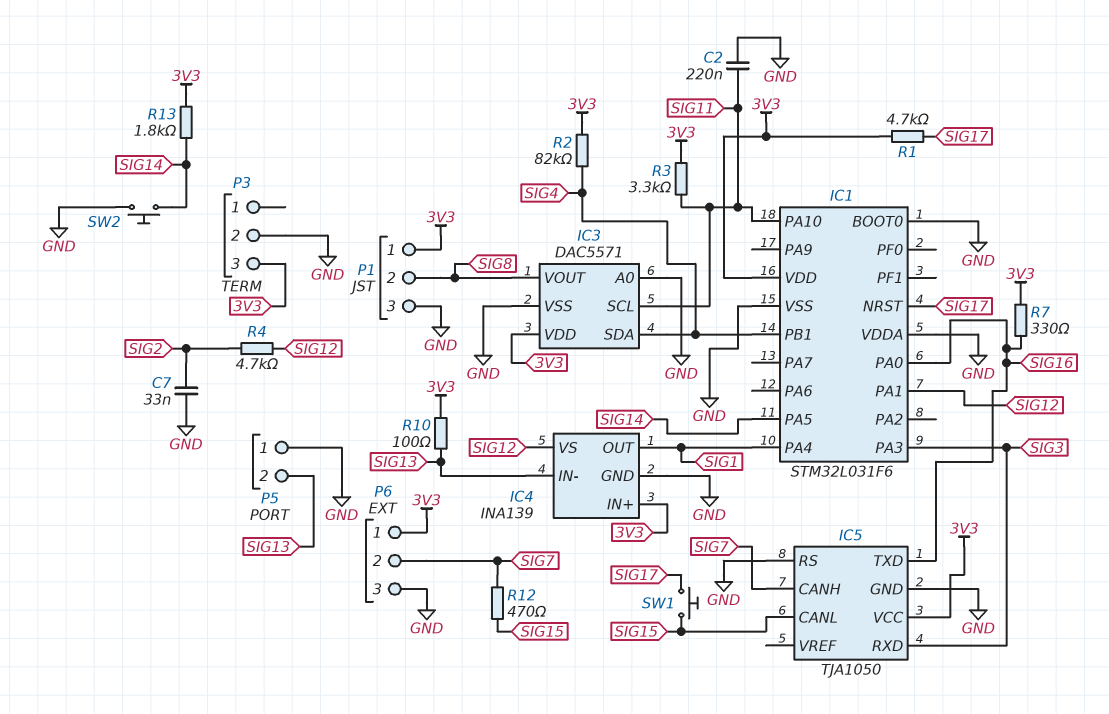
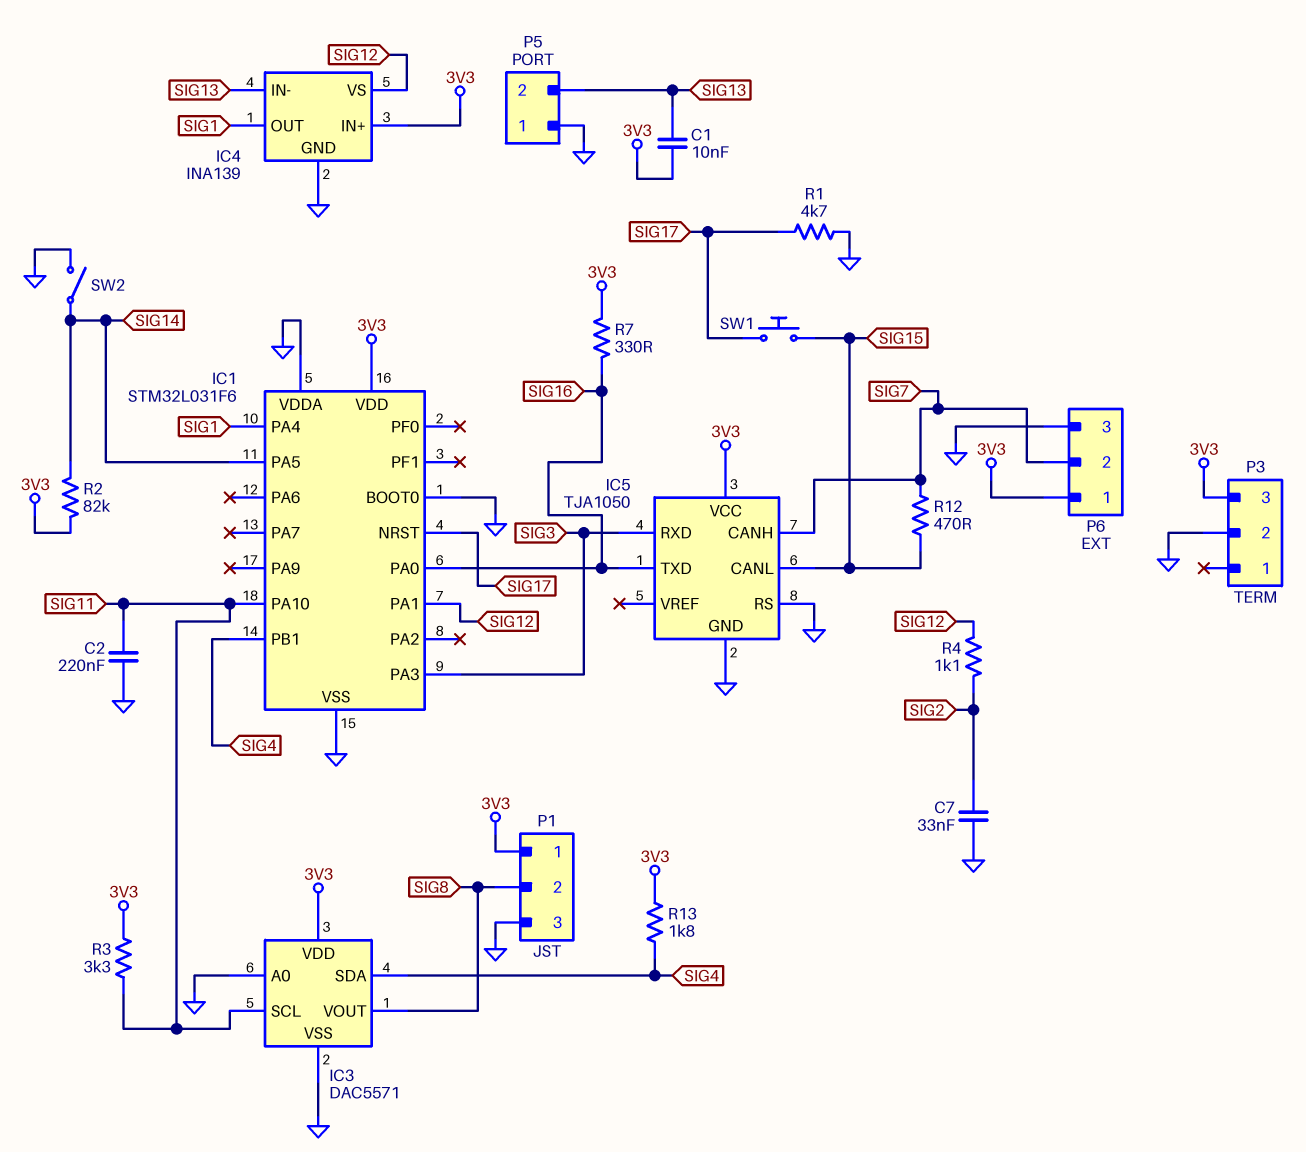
C1: none -> 10nF (3V3, SIG13)
R1: 4.7k (3V3, SIG17) -> 4.7k (GND, SIG17)
R2: 82k (3V3, SIG4) -> 82k (3V3, SIG14)
R4: 4.7k (SIG2, SIG12) -> 1.1k (SIG2, SIG12)
R10: 100 (3V3, SIG13) -> none
R13: 1.8k (3V3, SIG14) -> 1.8k (3V3, SIG4)
SW2: button (GND, SIG14) -> switch (GND, SIG14)

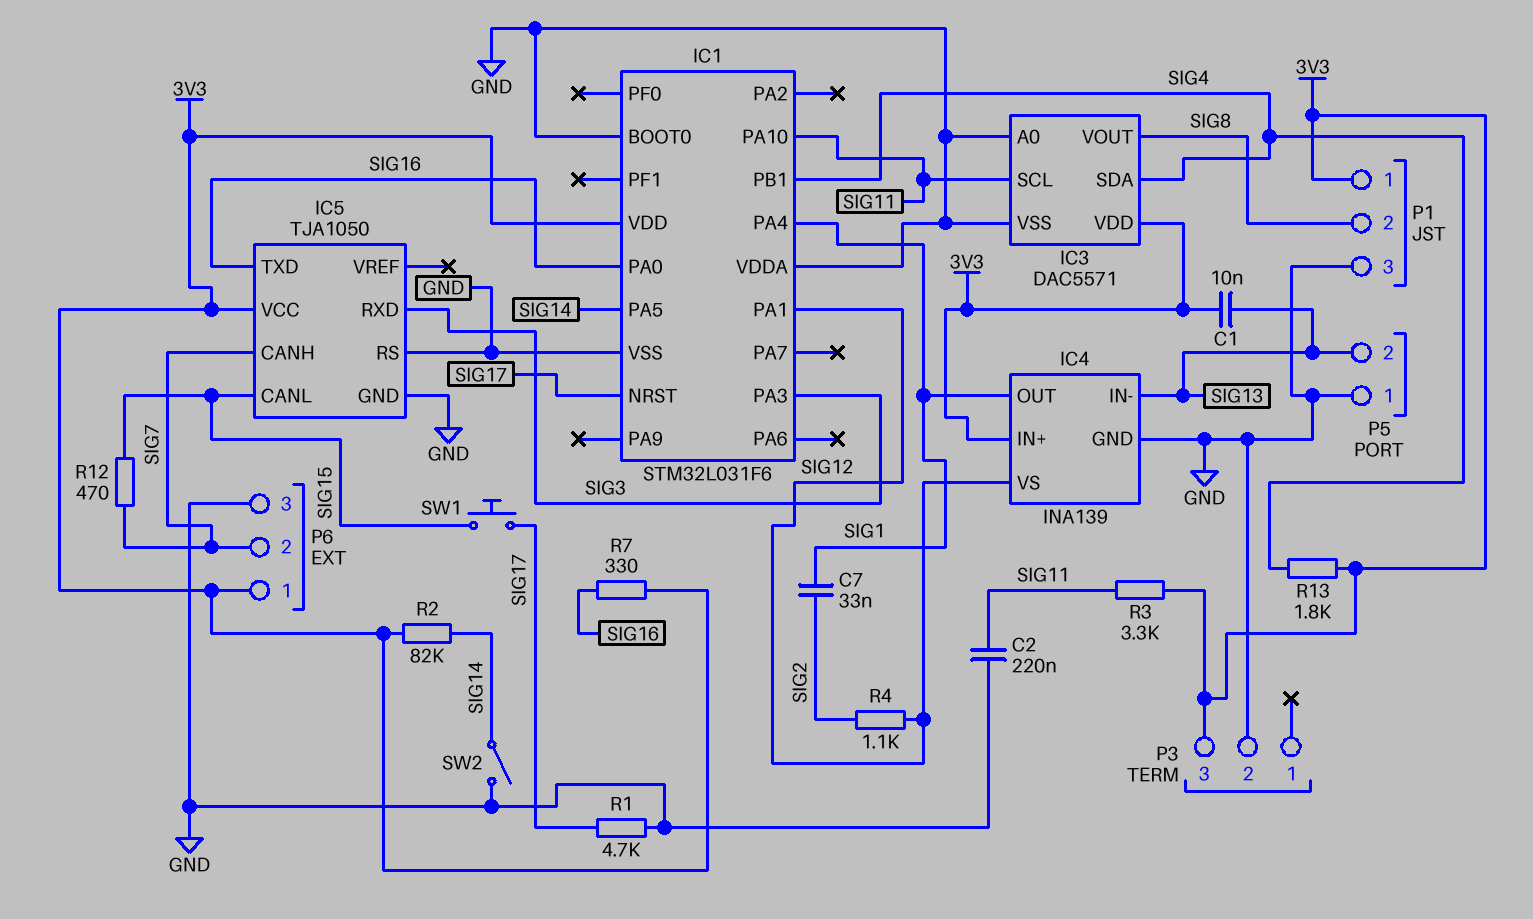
C7: 33nF (GND, SIG2) -> 33nF (SIG1, SIG2)

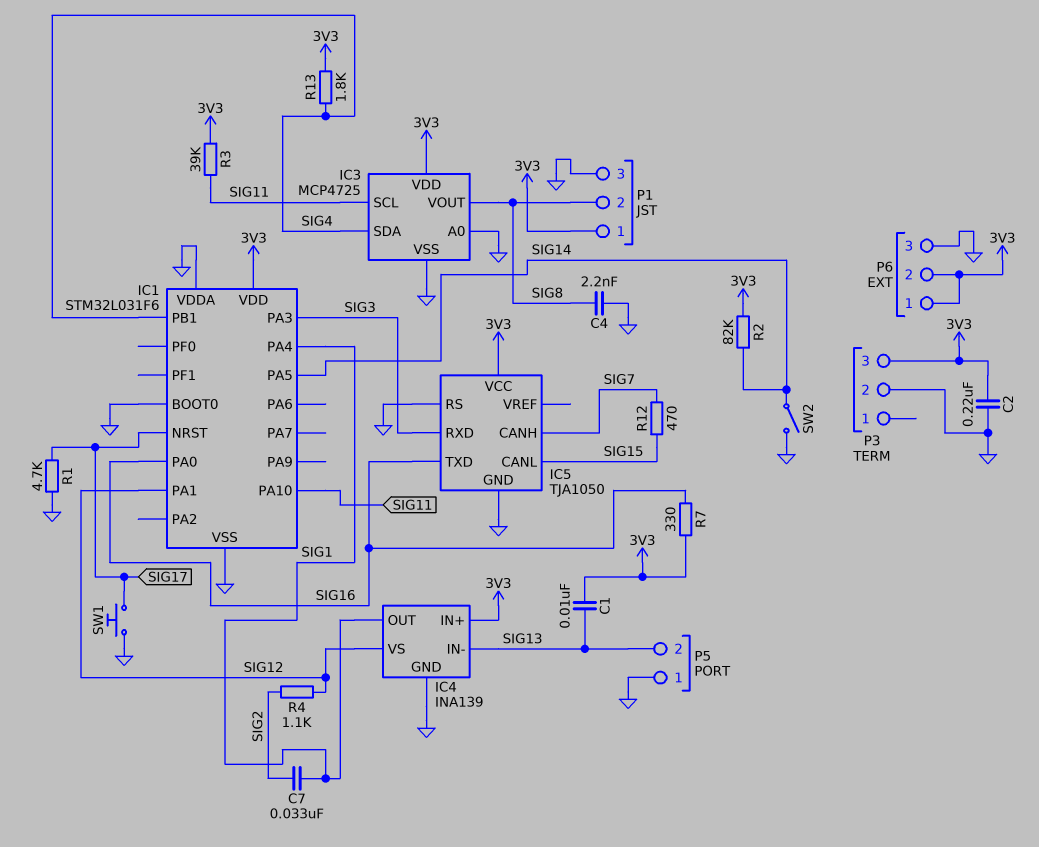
C2: 220nF (GND, SIG11) -> 220nF (3V3, GND)
C4: none -> 2.2nF (GND, SIG8)
IC3: DAC5571 -> MCP4725
P6 pin 2: SIG7 -> 3V3
R3: 3.3k (3V3, SIG11) -> 39k (3V3, SIG11)
SW1: button (SIG15, SIG17) -> button (GND, SIG17)

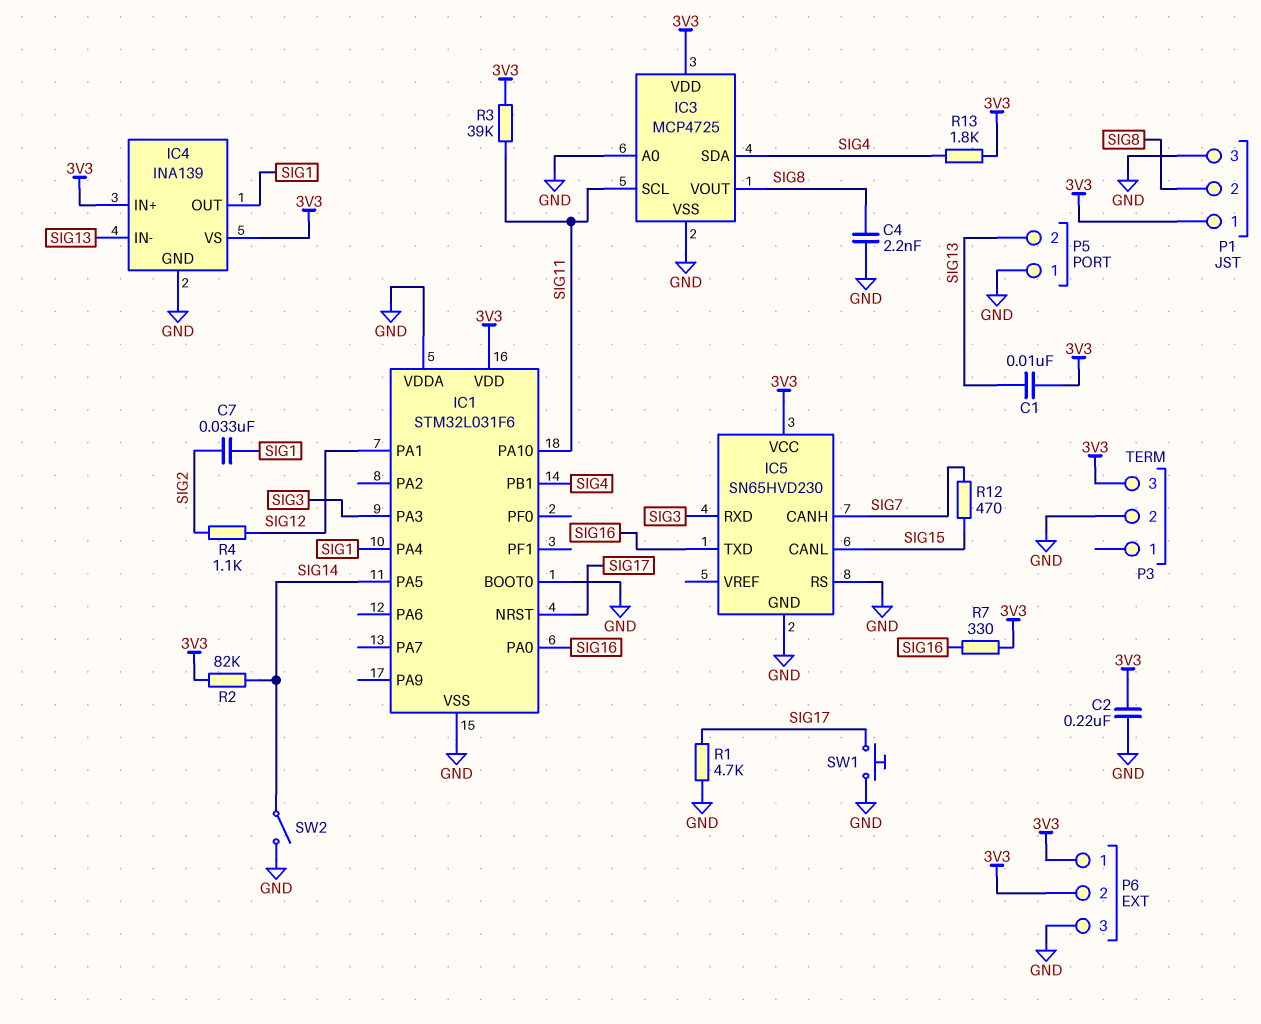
IC4 pin VS: SIG12 -> 3V3
IC5: TJA1050 -> SN65HVD230

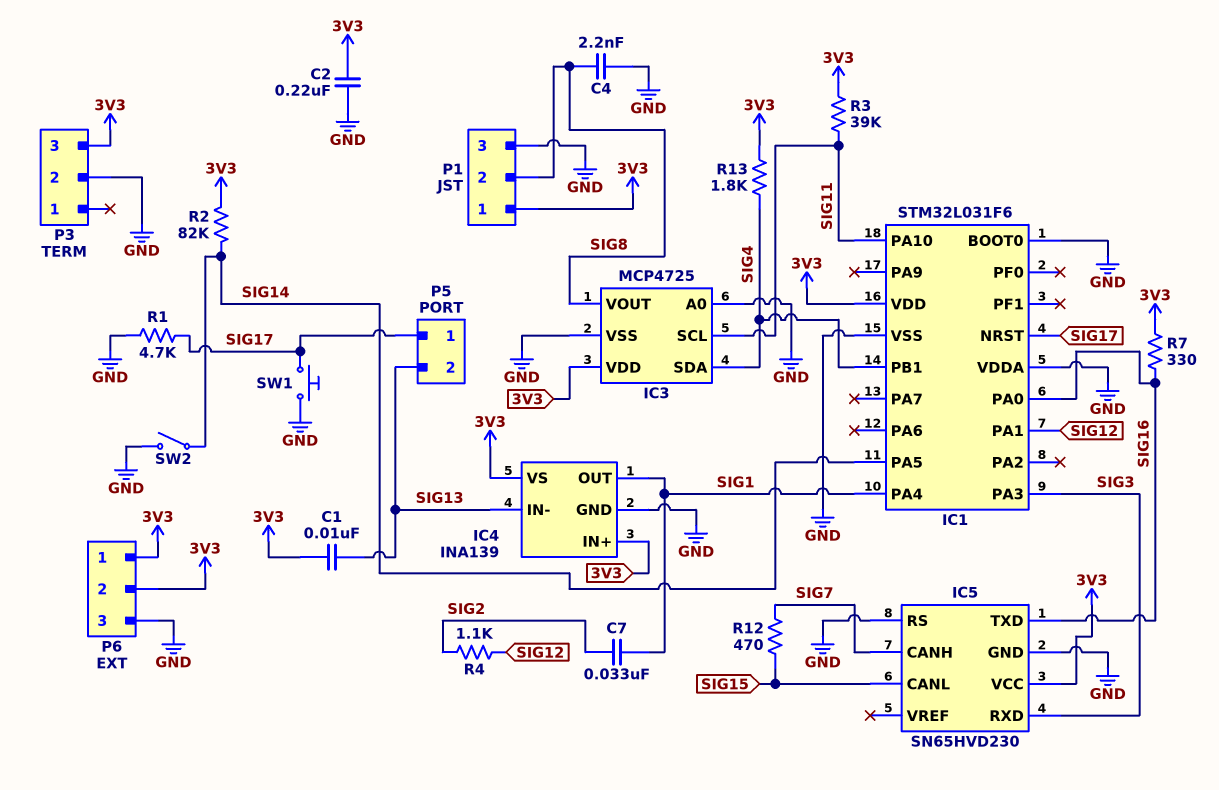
P5 pin 1: GND -> SIG17

